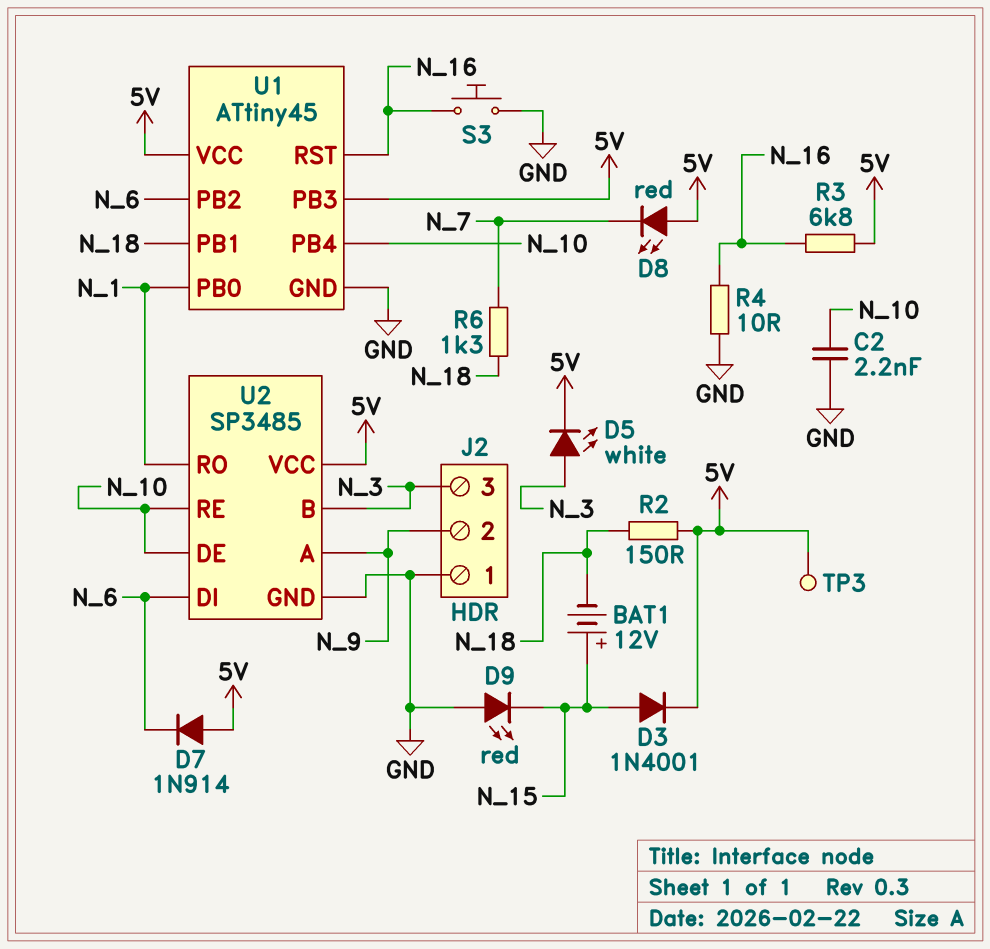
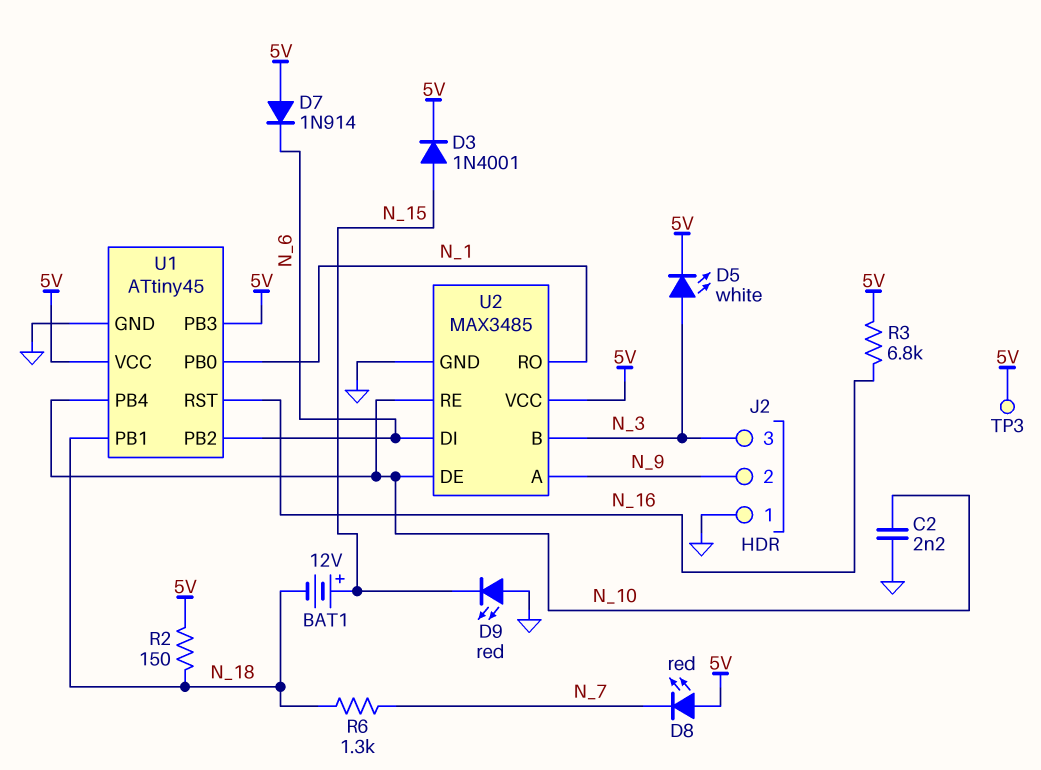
R4: 10 (GND, N_16) -> none
S3: button (GND, N_16) -> none
U2: SP3485 -> MAX3485

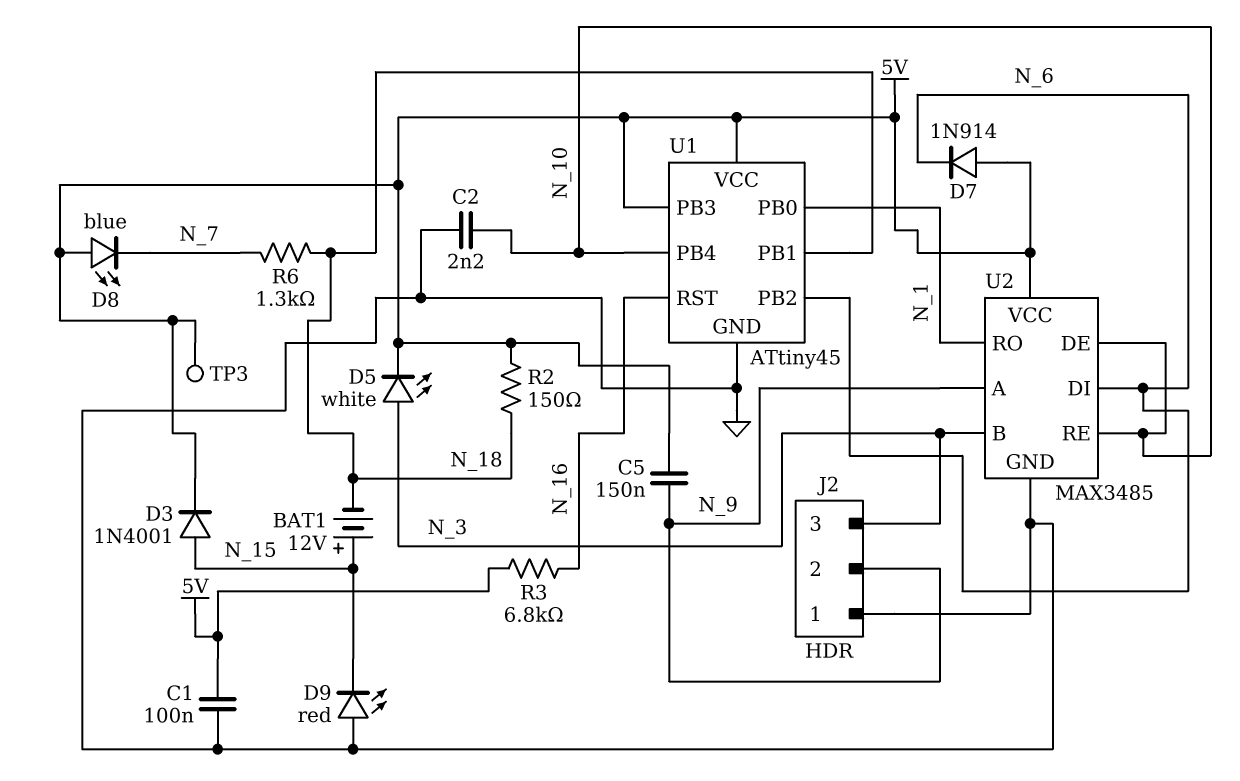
C1: none -> 100nF (5V, GND)
C5: none -> 150nF (5V, N_9)
D8: LED red (A 5V, K N_7) -> LED blue (A 5V, K N_7)

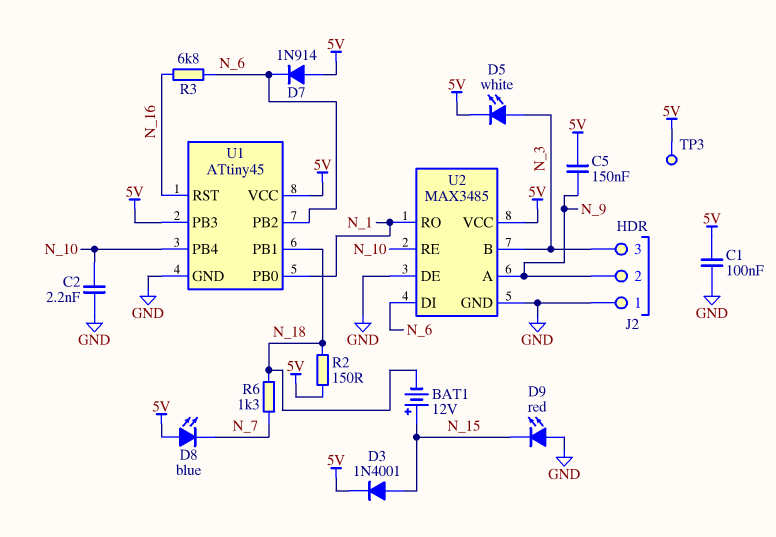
R3: 6.8k (5V, N_16) -> 6.8k (N_6, N_16)
U2 pin DE: N_10 -> GND

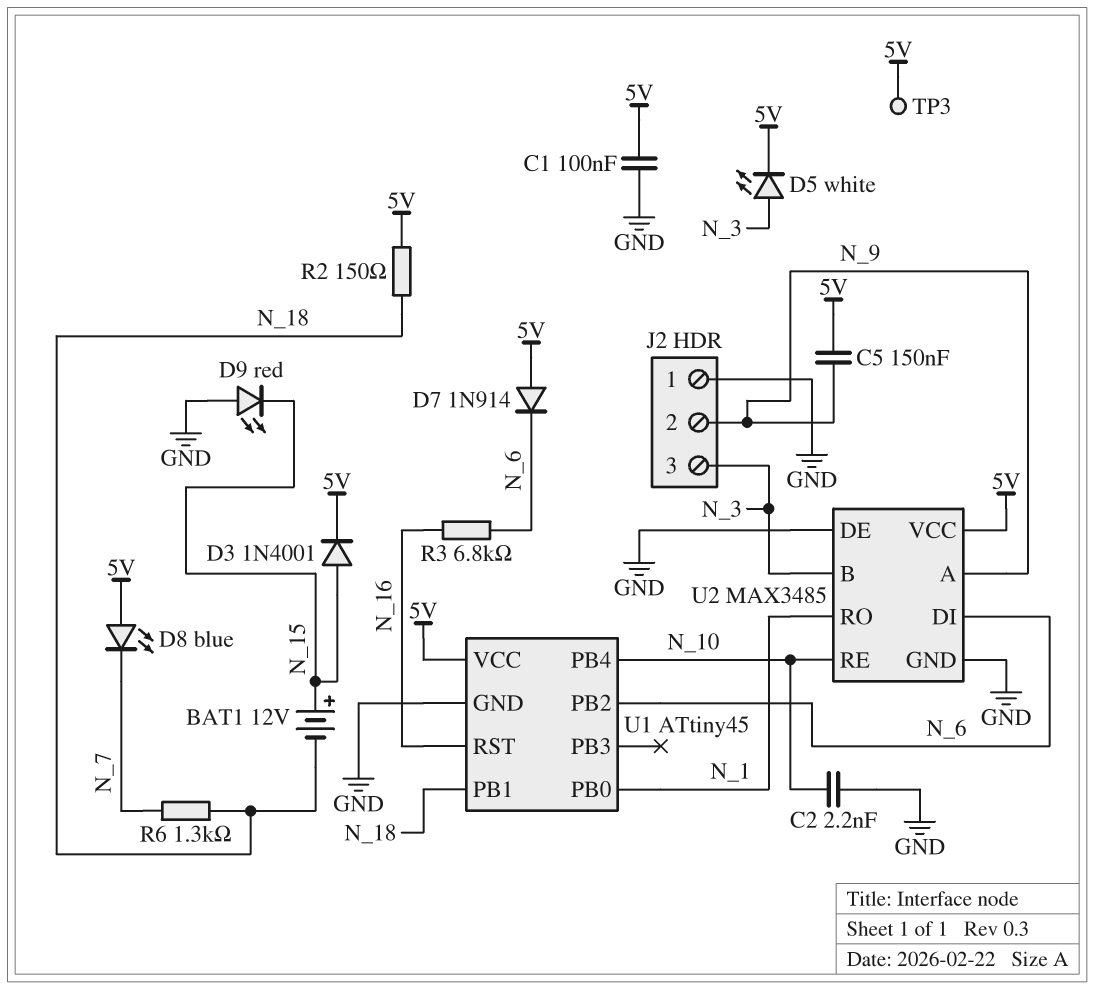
U1 pin PB3: 5V -> none

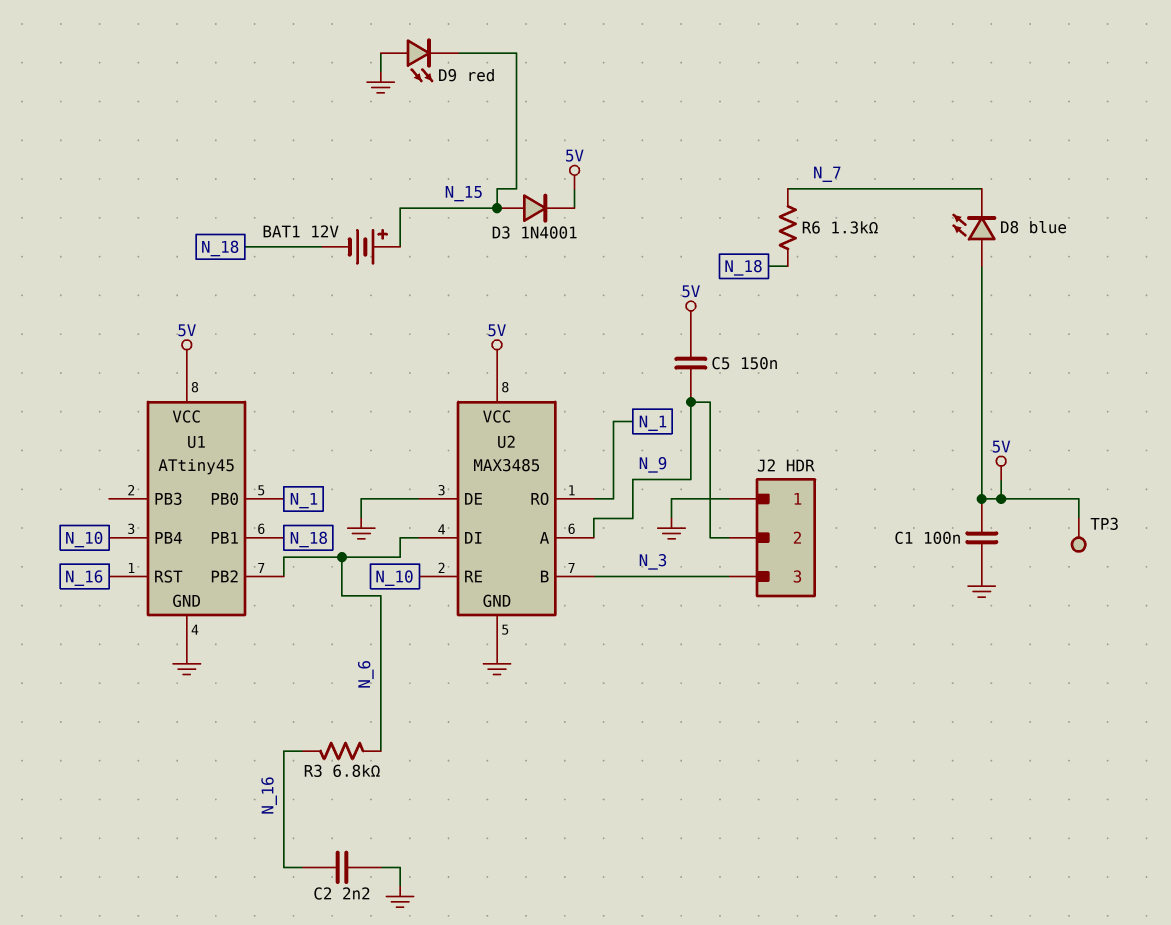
C2: 2.2nF (GND, N_10) -> 2.2nF (GND, N_16)
D5: LED white (A N_3, K 5V) -> none
D7: diode 1N914 (A 5V, K N_6) -> none
R2: 150 (5V, N_18) -> none

